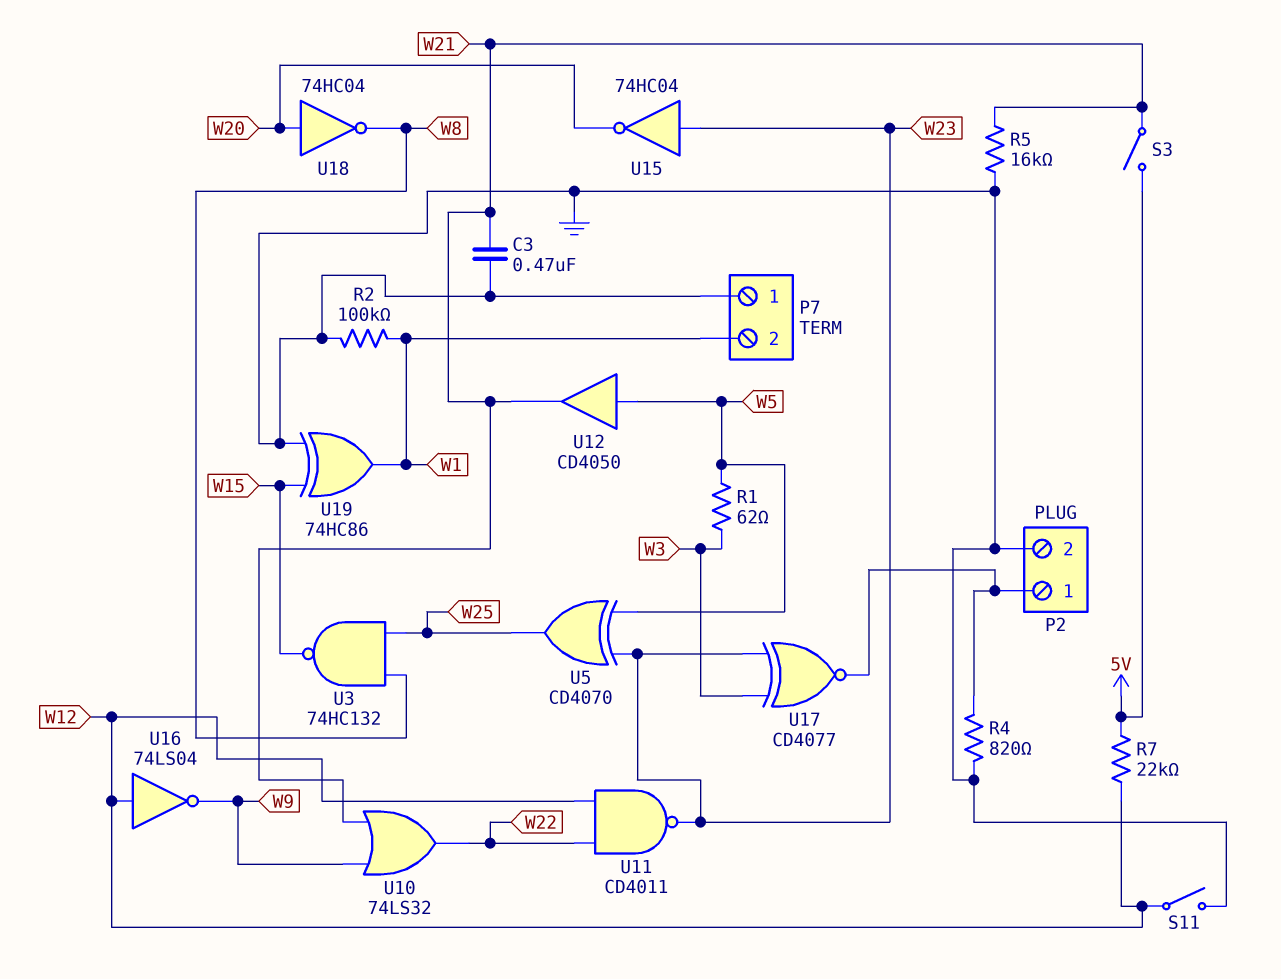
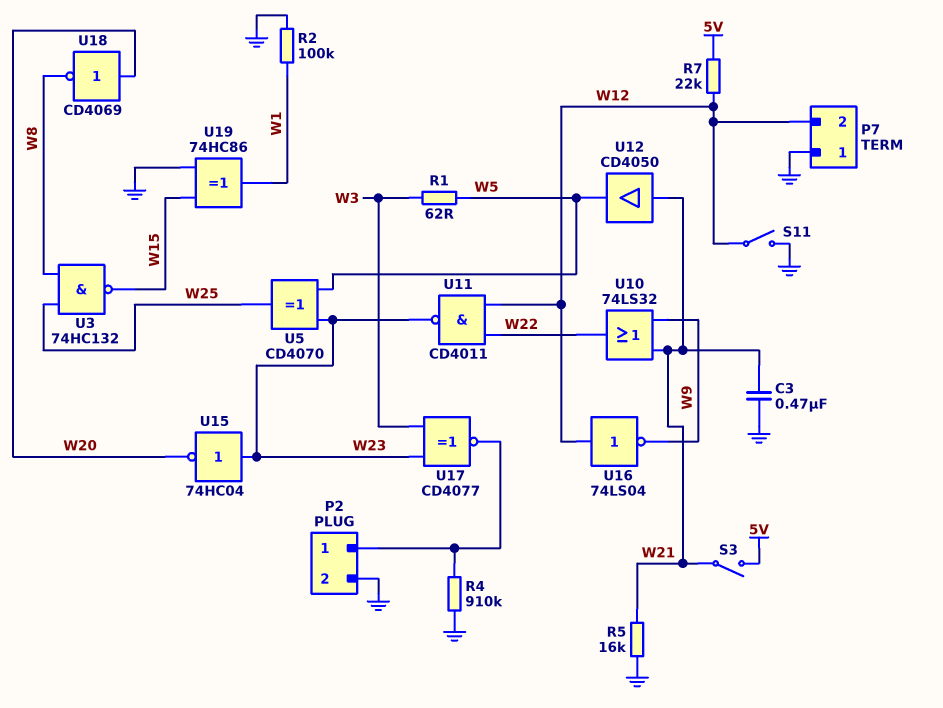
P7 pin 2: W1 -> W12
R4: 820 (GND, P2/1) -> 910k (GND, P2/1)
U12: buffer CD4050 (in W5, out W21) -> buffer CD4050 (in W21, out W5)
U18: NOT 74HC04 (in W20, out W8) -> NOT CD4069 (in W20, out W8)

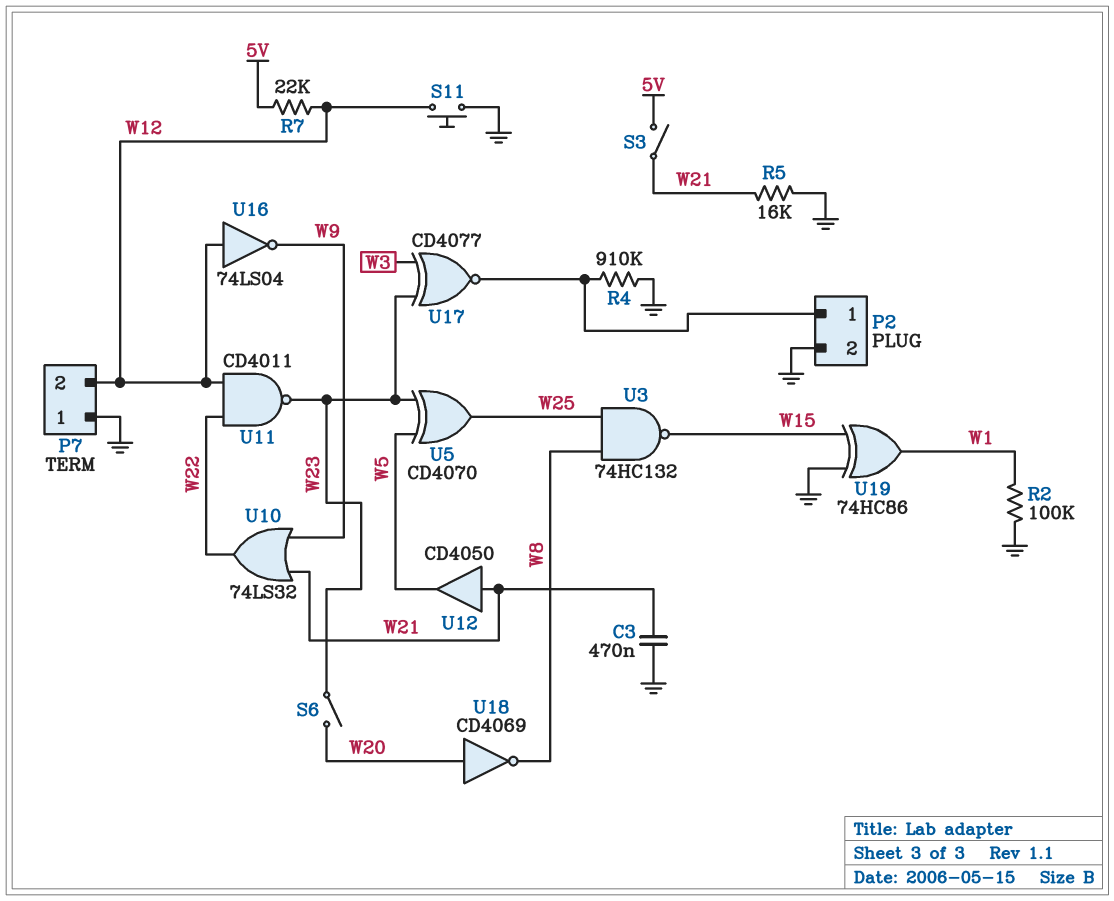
R1: 62 (W3, W5) -> none
S6: none -> switch (W20, W23)
S11: switch (GND, W12) -> button (GND, W12)
U15: NOT 74HC04 (in W23, out W20) -> none

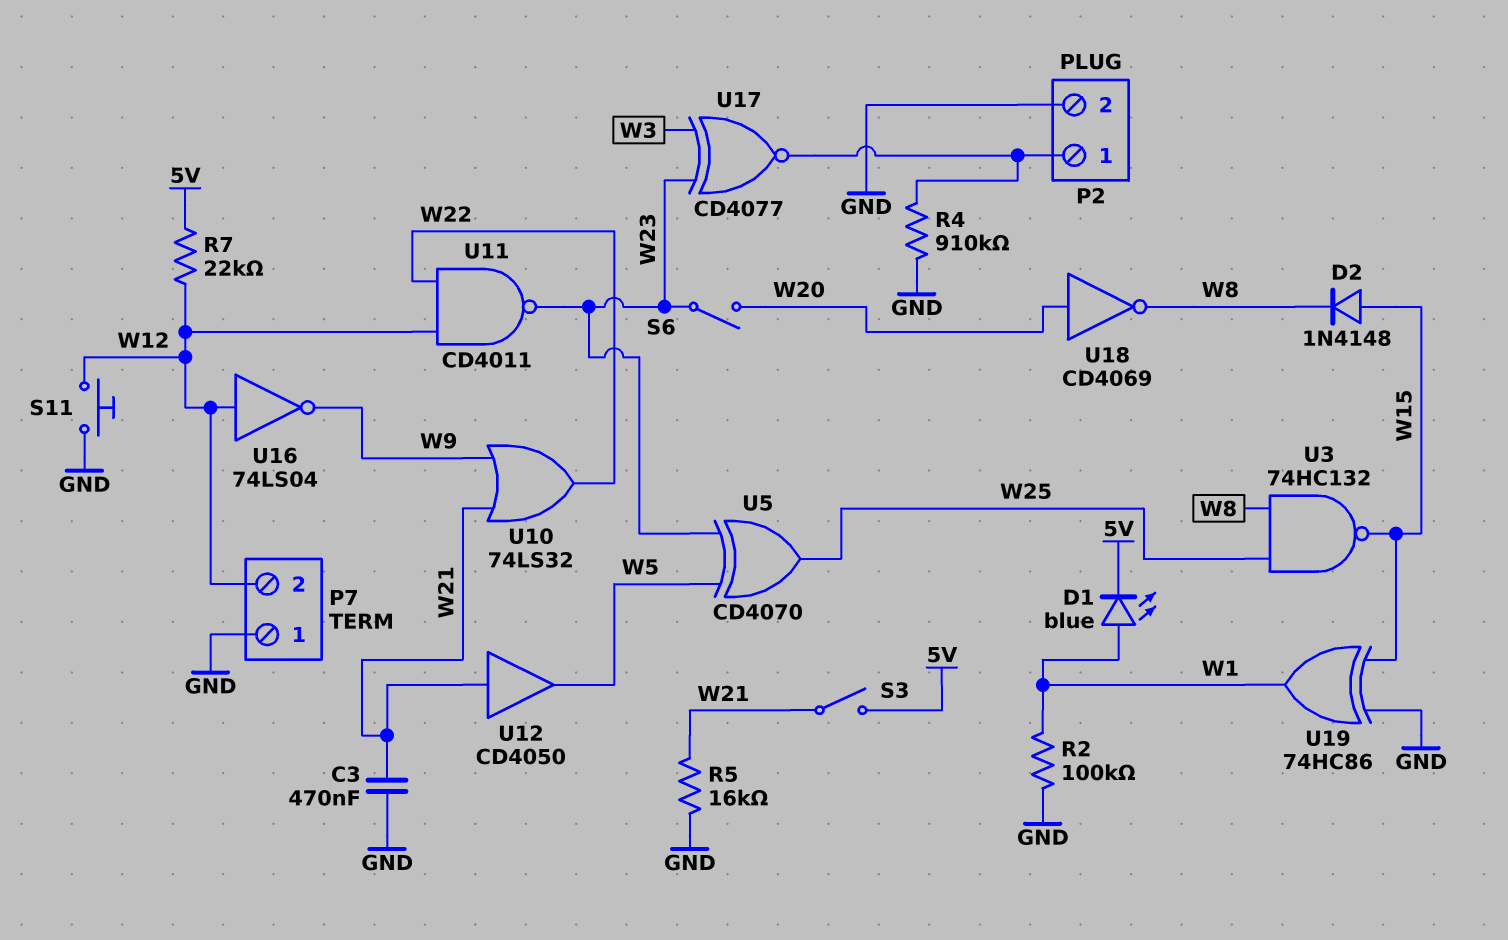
D1: none -> LED blue (A W1, K 5V)
D2: none -> diode 1N4148 (A W15, K W8)

